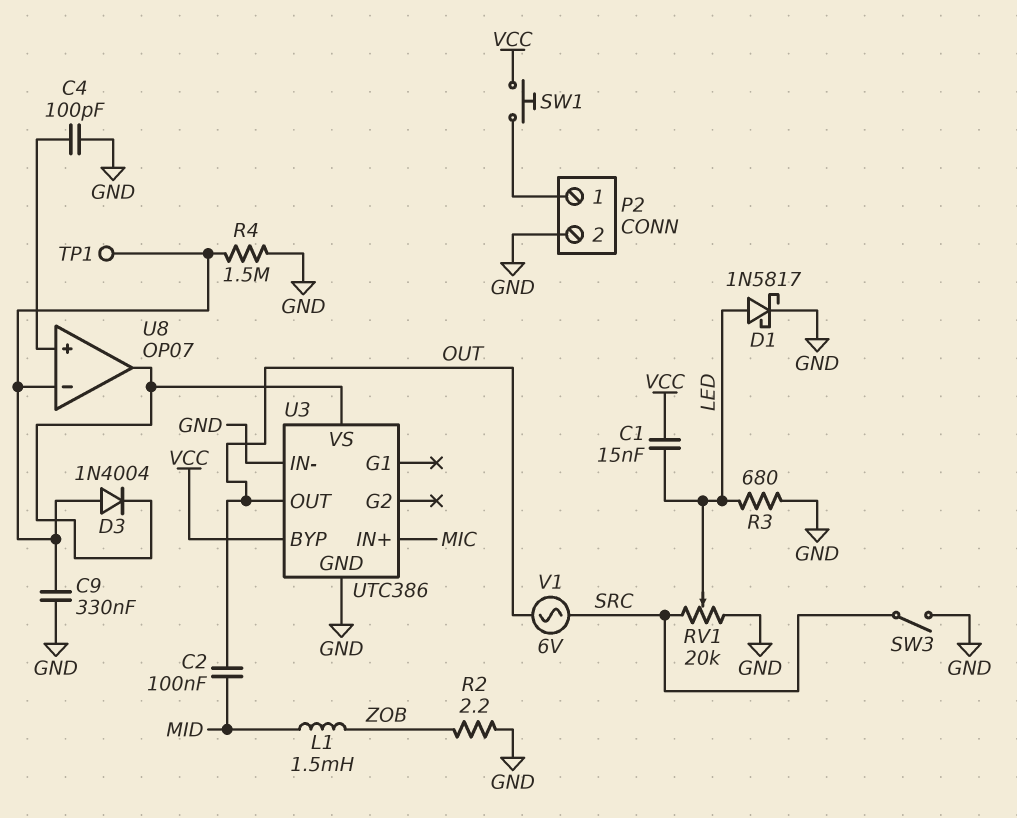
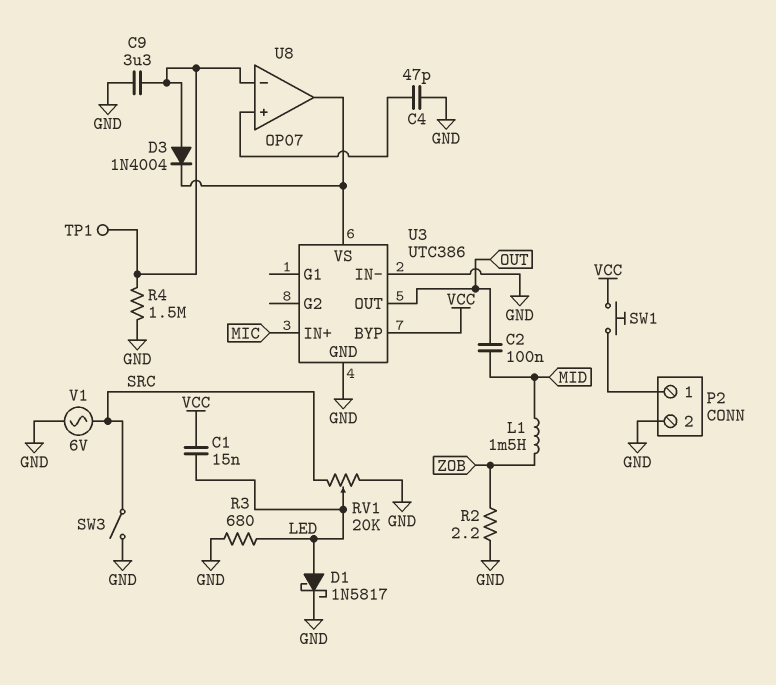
C4: 100pF (GND, U8/in+) -> 47pF (GND, U8/in+)
C9: 330nF (GND, U8/in-) -> 3.3uF (GND, U8/in-)
V1: AC 6V (OUT, SRC) -> AC 6V (GND, SRC)

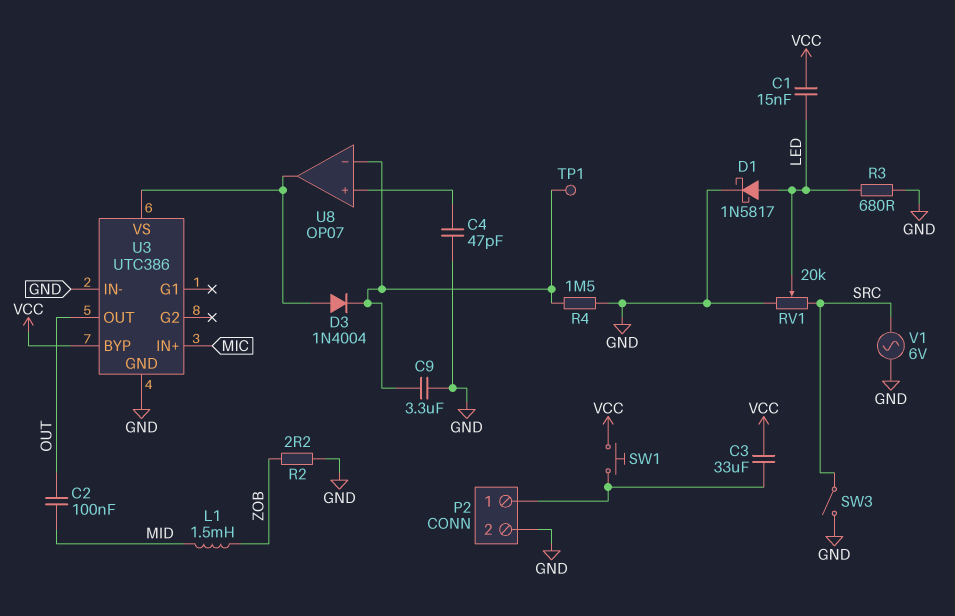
C3: none -> 33uF (P2/1, VCC)
D3: diode 1N4004 (A U8/in-, K U3/VS) -> diode 1N4004 (A U3/VS, K U8/in-)

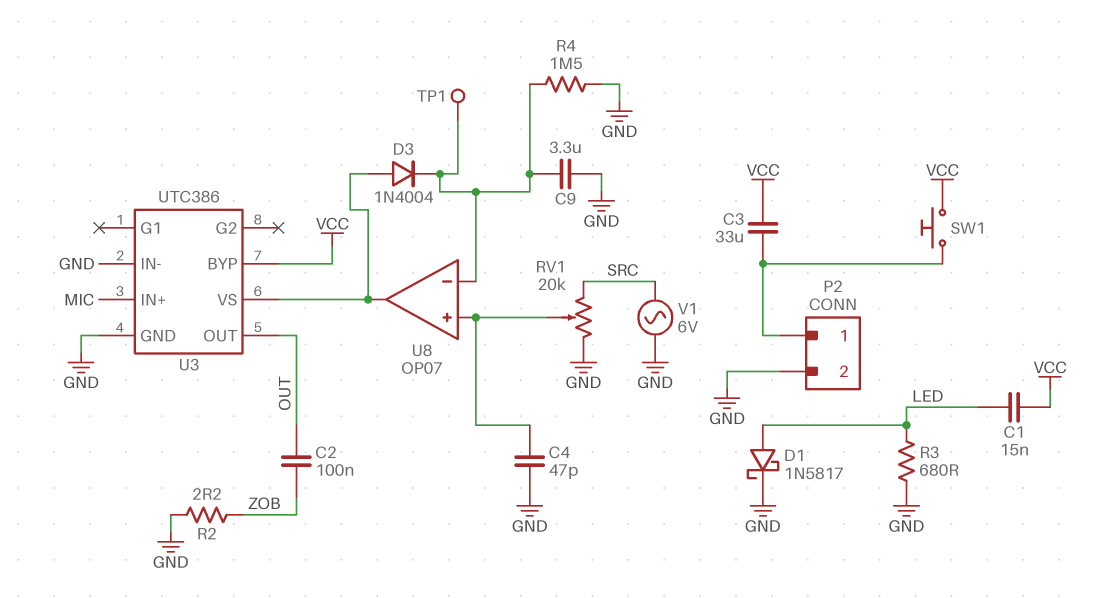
C2: 100nF (MID, OUT) -> 100nF (OUT, ZOB)
L1: 1.5mH (MID, ZOB) -> none
RV1: 20k (GND, SRC, wiper LED) -> 20k (GND, SRC, wiper U8/in+)
SW3: switch (GND, SRC) -> none

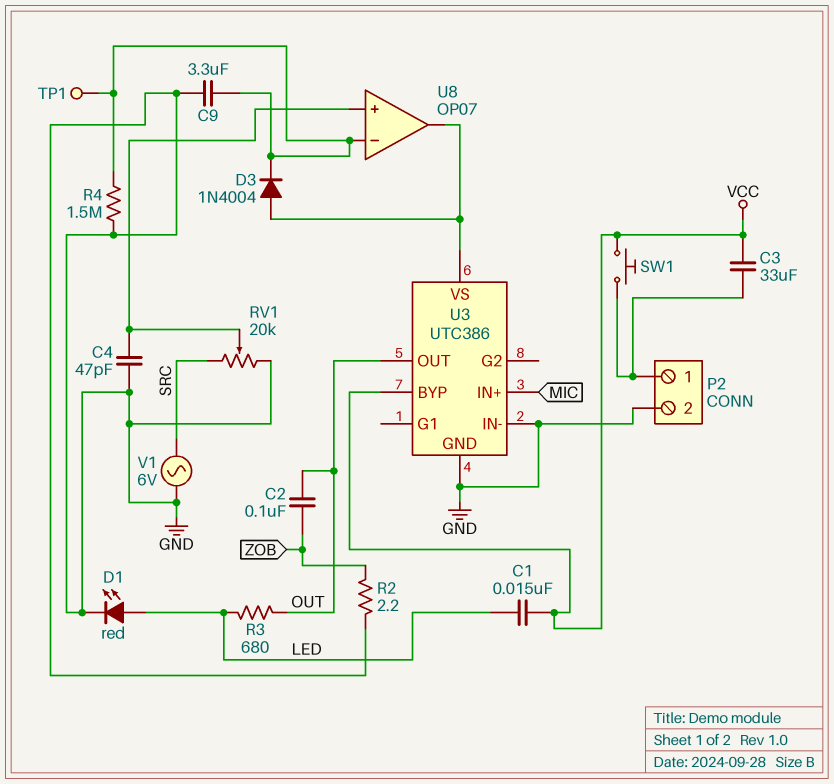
D1: schottky 1N5817 (A LED, K GND) -> LED red (A LED, K GND)
R3: 680 (GND, LED) -> 680 (LED, OUT)

